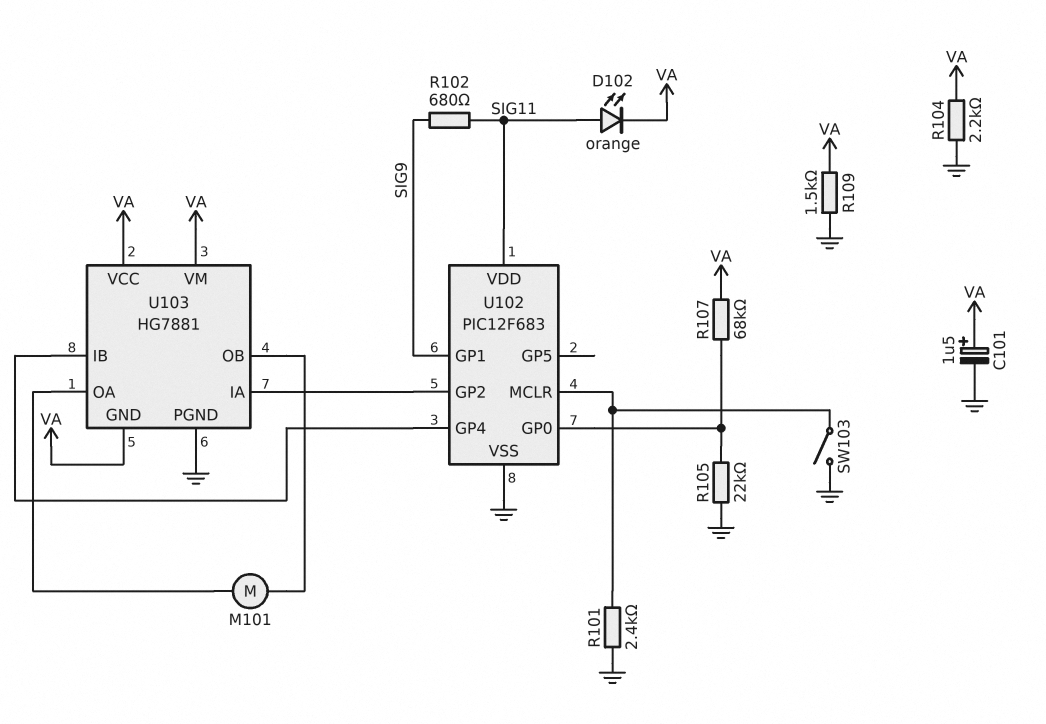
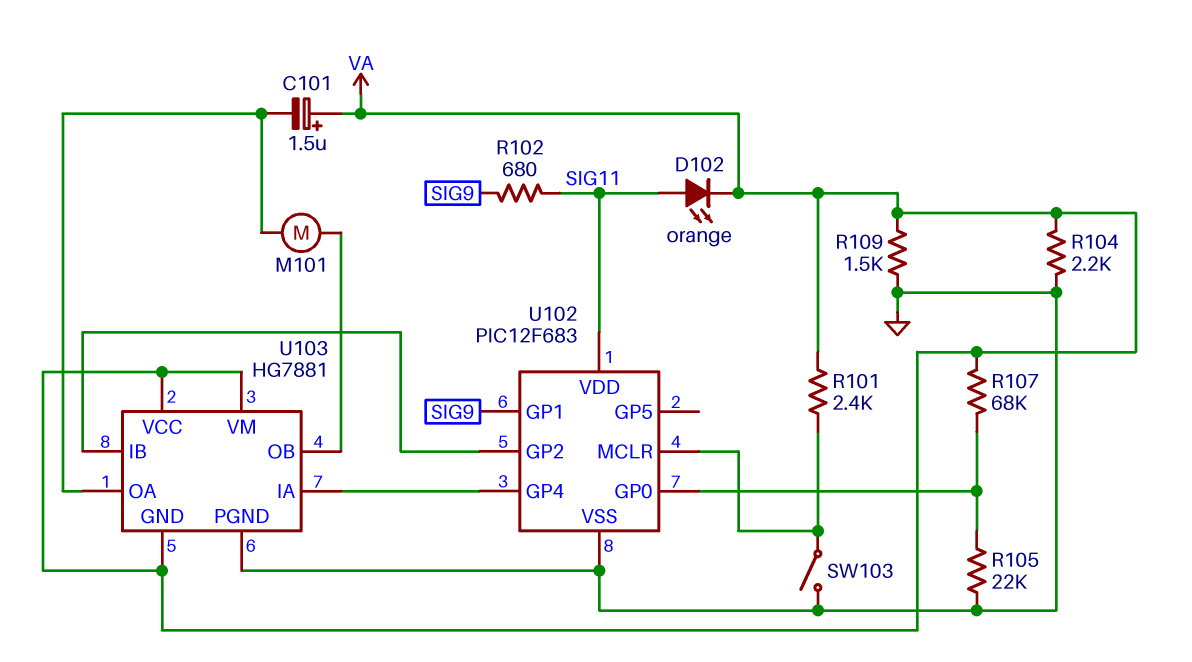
C101: 1.5uF (plus VA, minus GND) -> 1.5uF (plus VA, minus U103/OA)
R101: 2.4k (GND, U102/MCLR) -> 2.4k (U102/MCLR, VA)
U103 pin IA: U102/GP2 -> U102/GP4
U103 pin IB: U102/GP4 -> U102/GP2

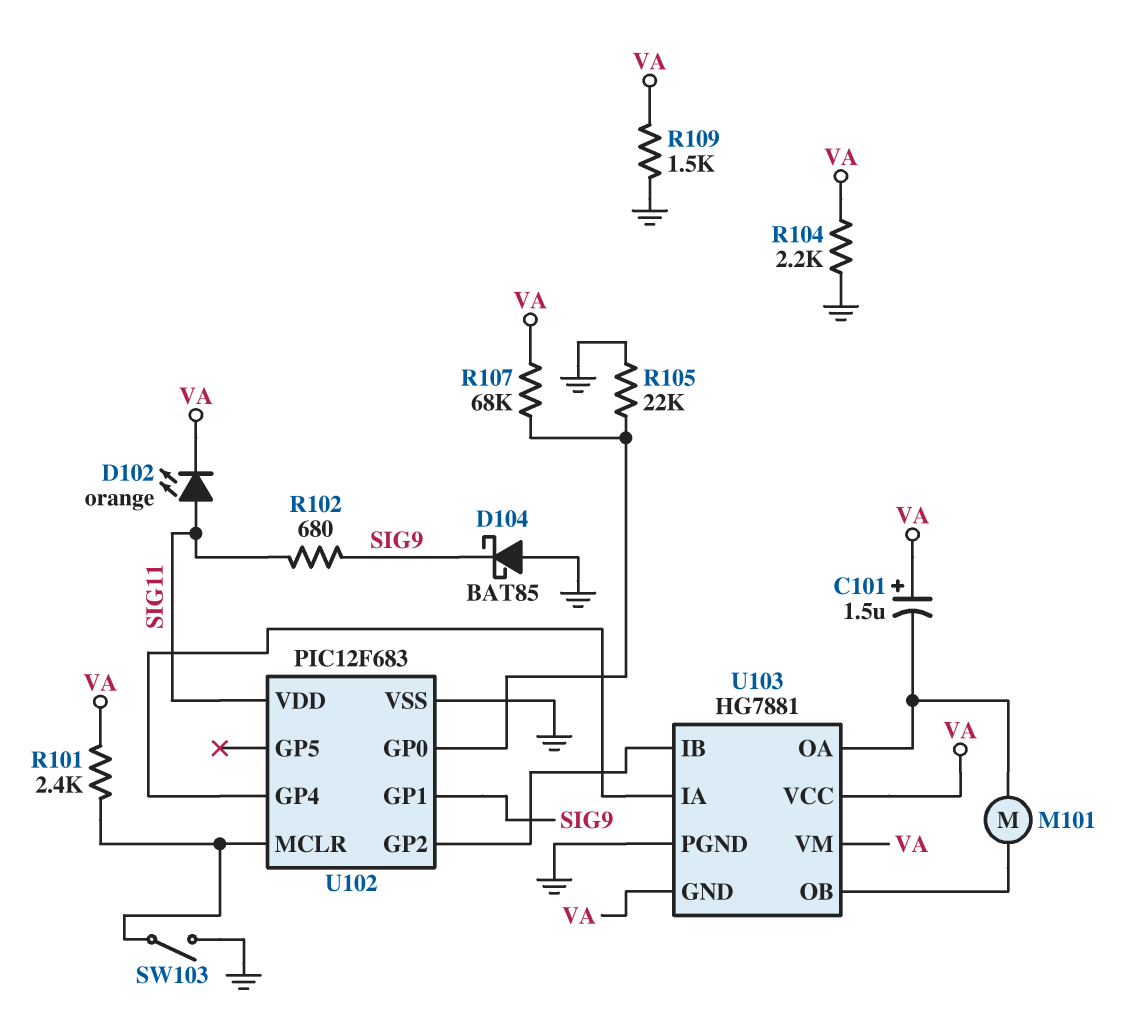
D104: none -> schottky BAT85 (A GND, K SIG9)

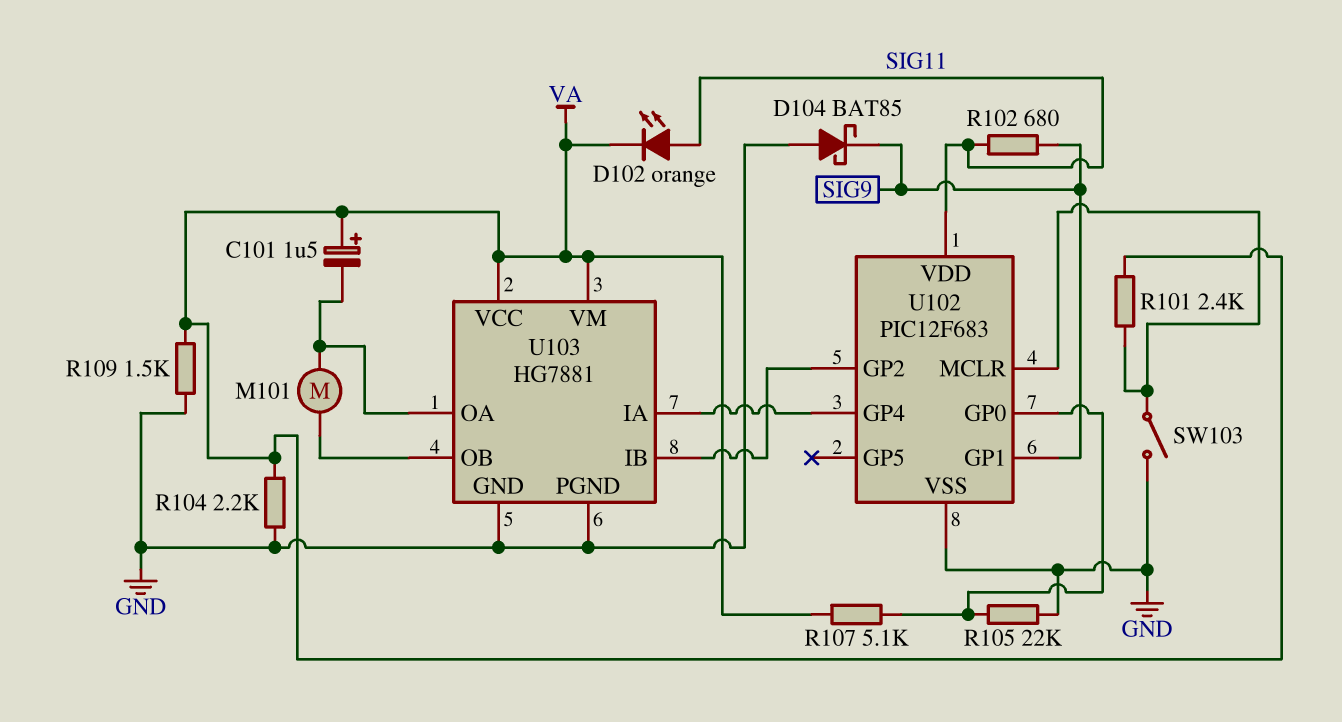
R107: 68k (U102/GP0, VA) -> 5.1k (U102/GP0, VA)
U103 pin GND: VA -> GND

